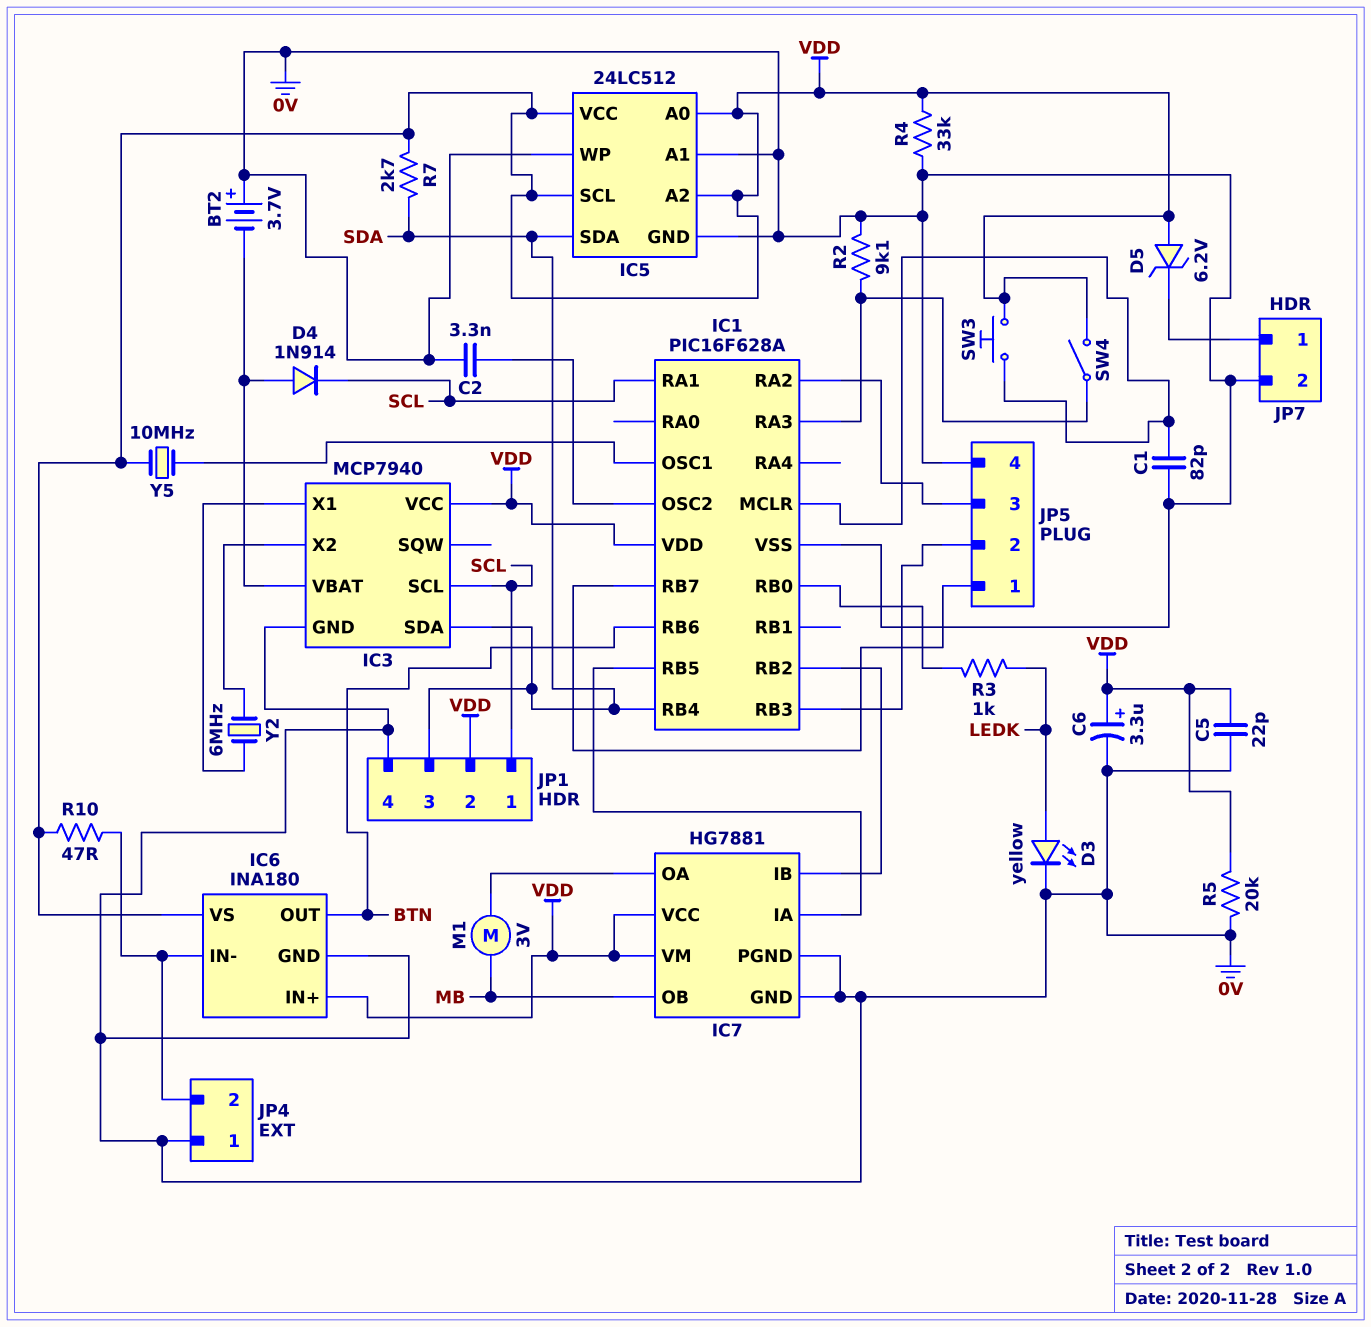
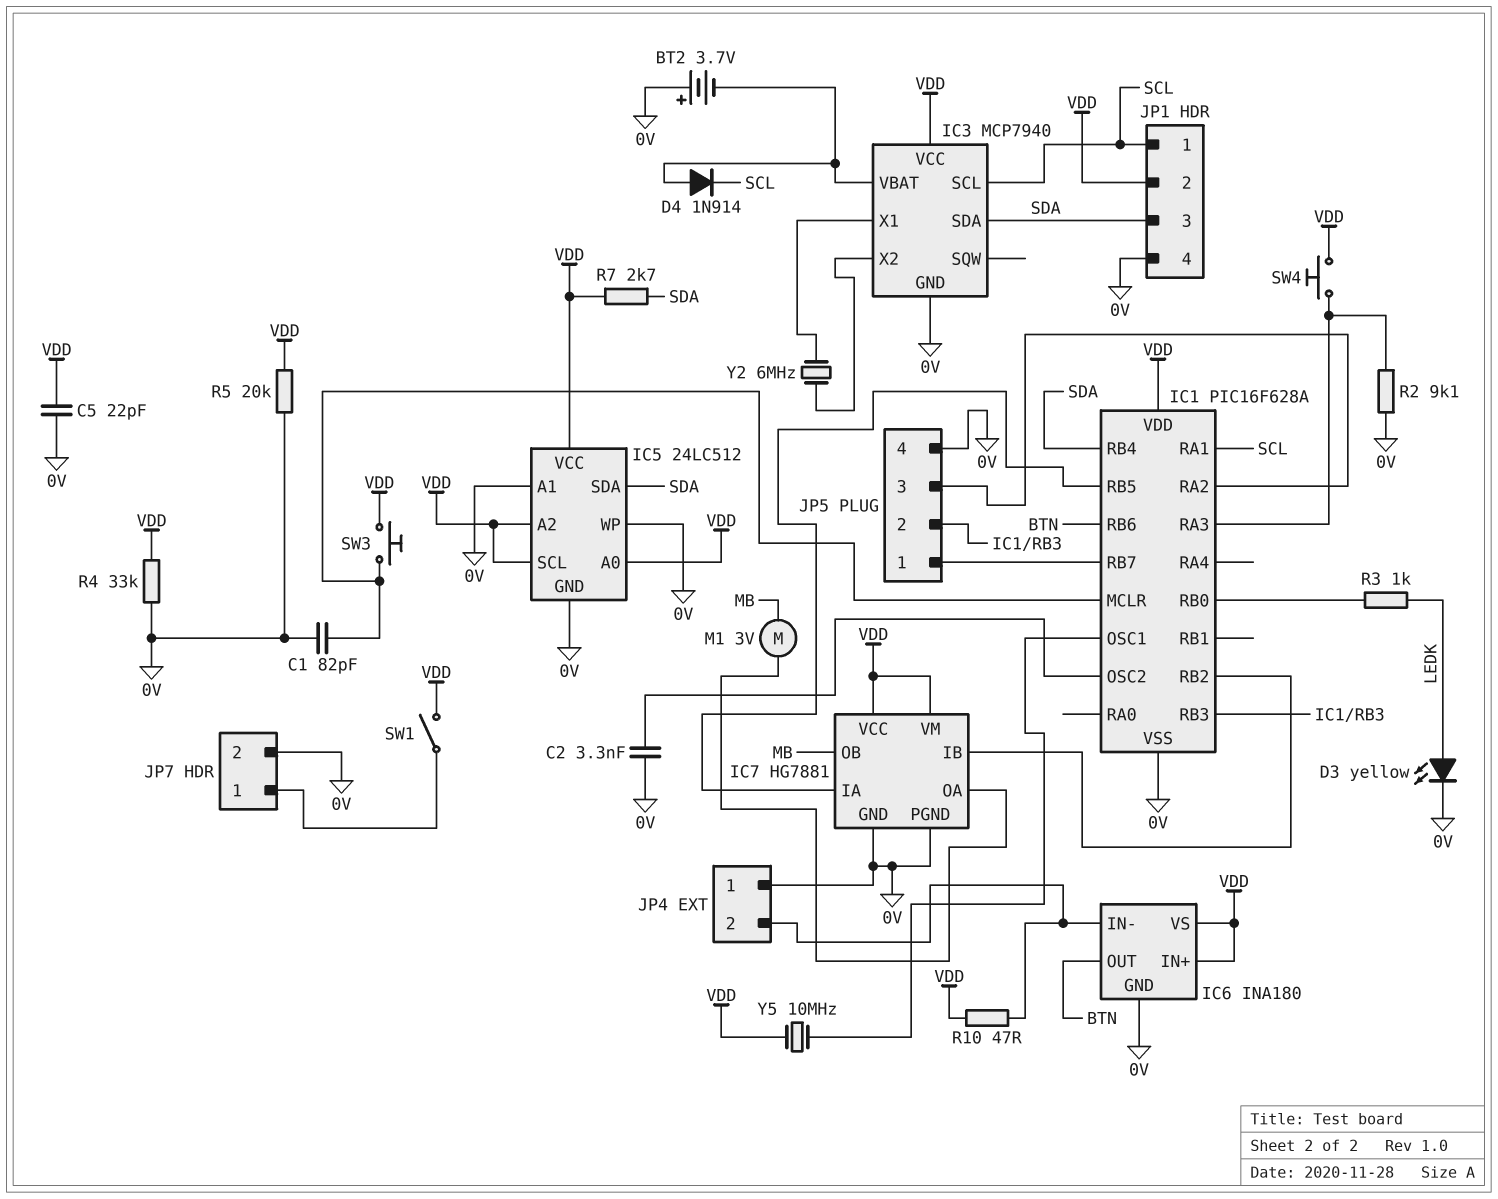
C6: 3.3uF (plus VDD, minus 0V) -> none
D5: zener 6.2V (A VDD, K JP7/1) -> none
SW1: none -> switch (JP7/1, VDD)
SW4: switch (IC1/RA3, VDD) -> button (IC1/RA3, VDD)

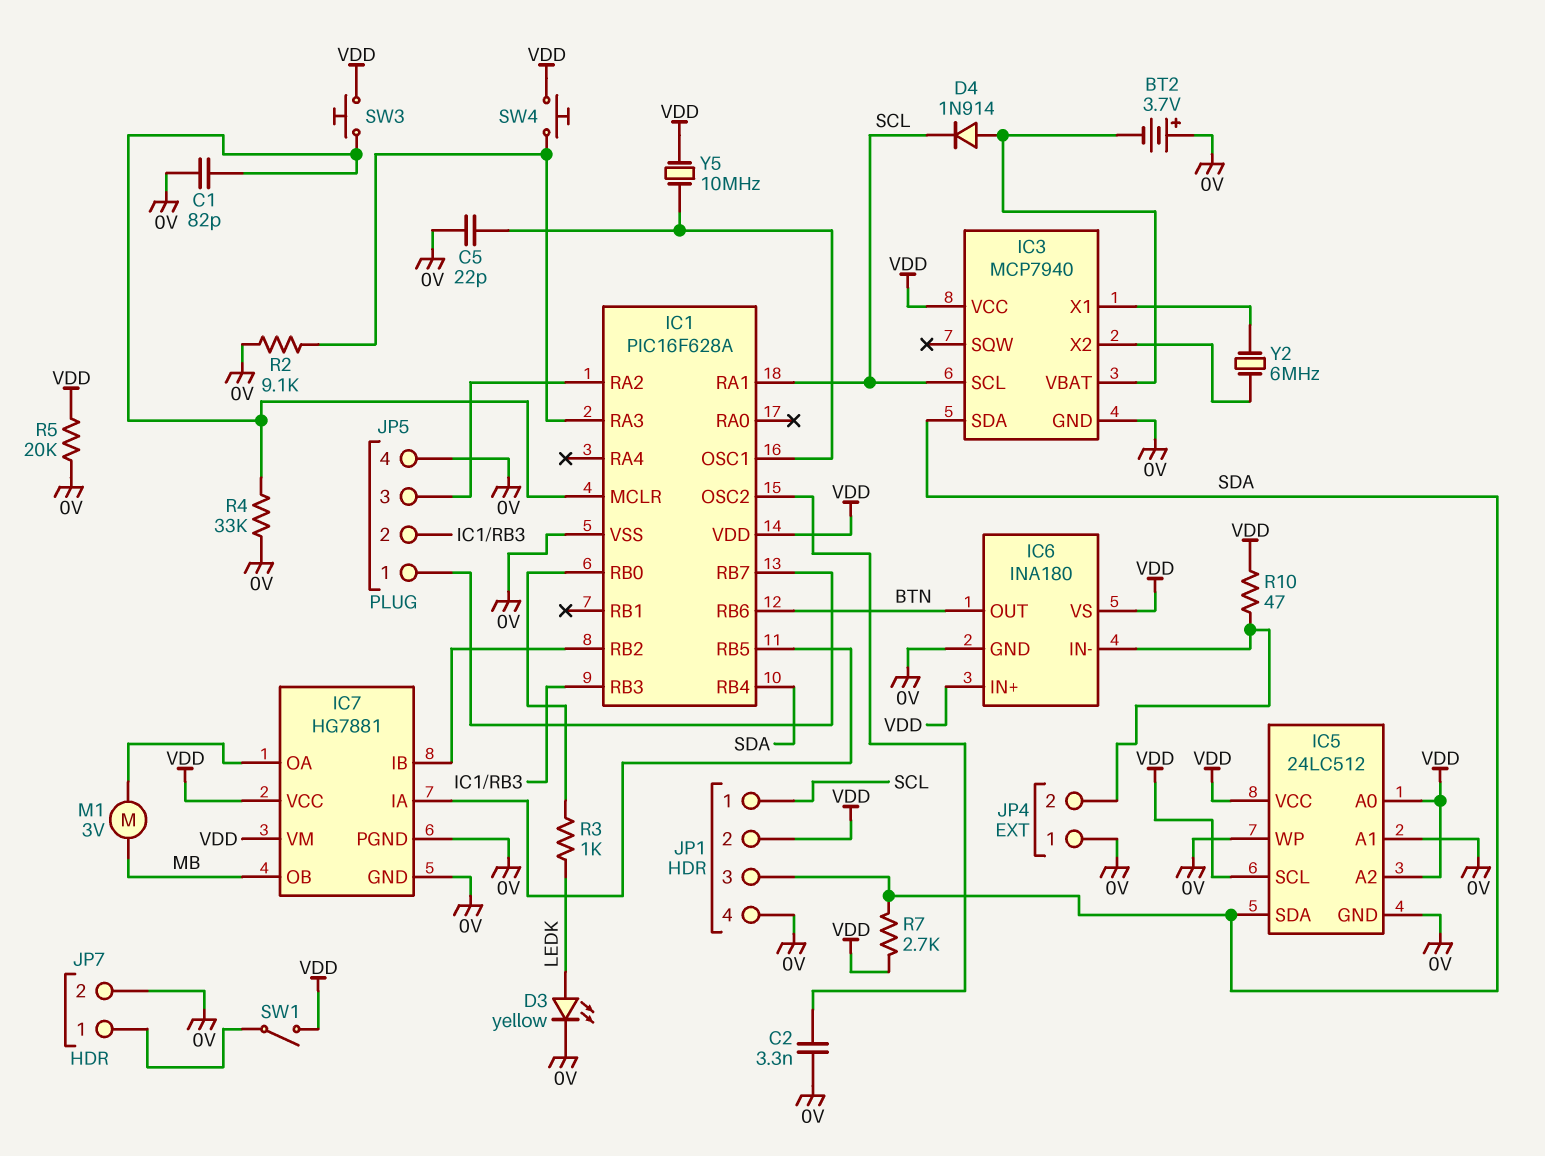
C5: 22pF (0V, VDD) -> 22pF (0V, IC1/OSC1)
R4: 33k (0V, VDD) -> 33k (0V, IC1/MCLR)

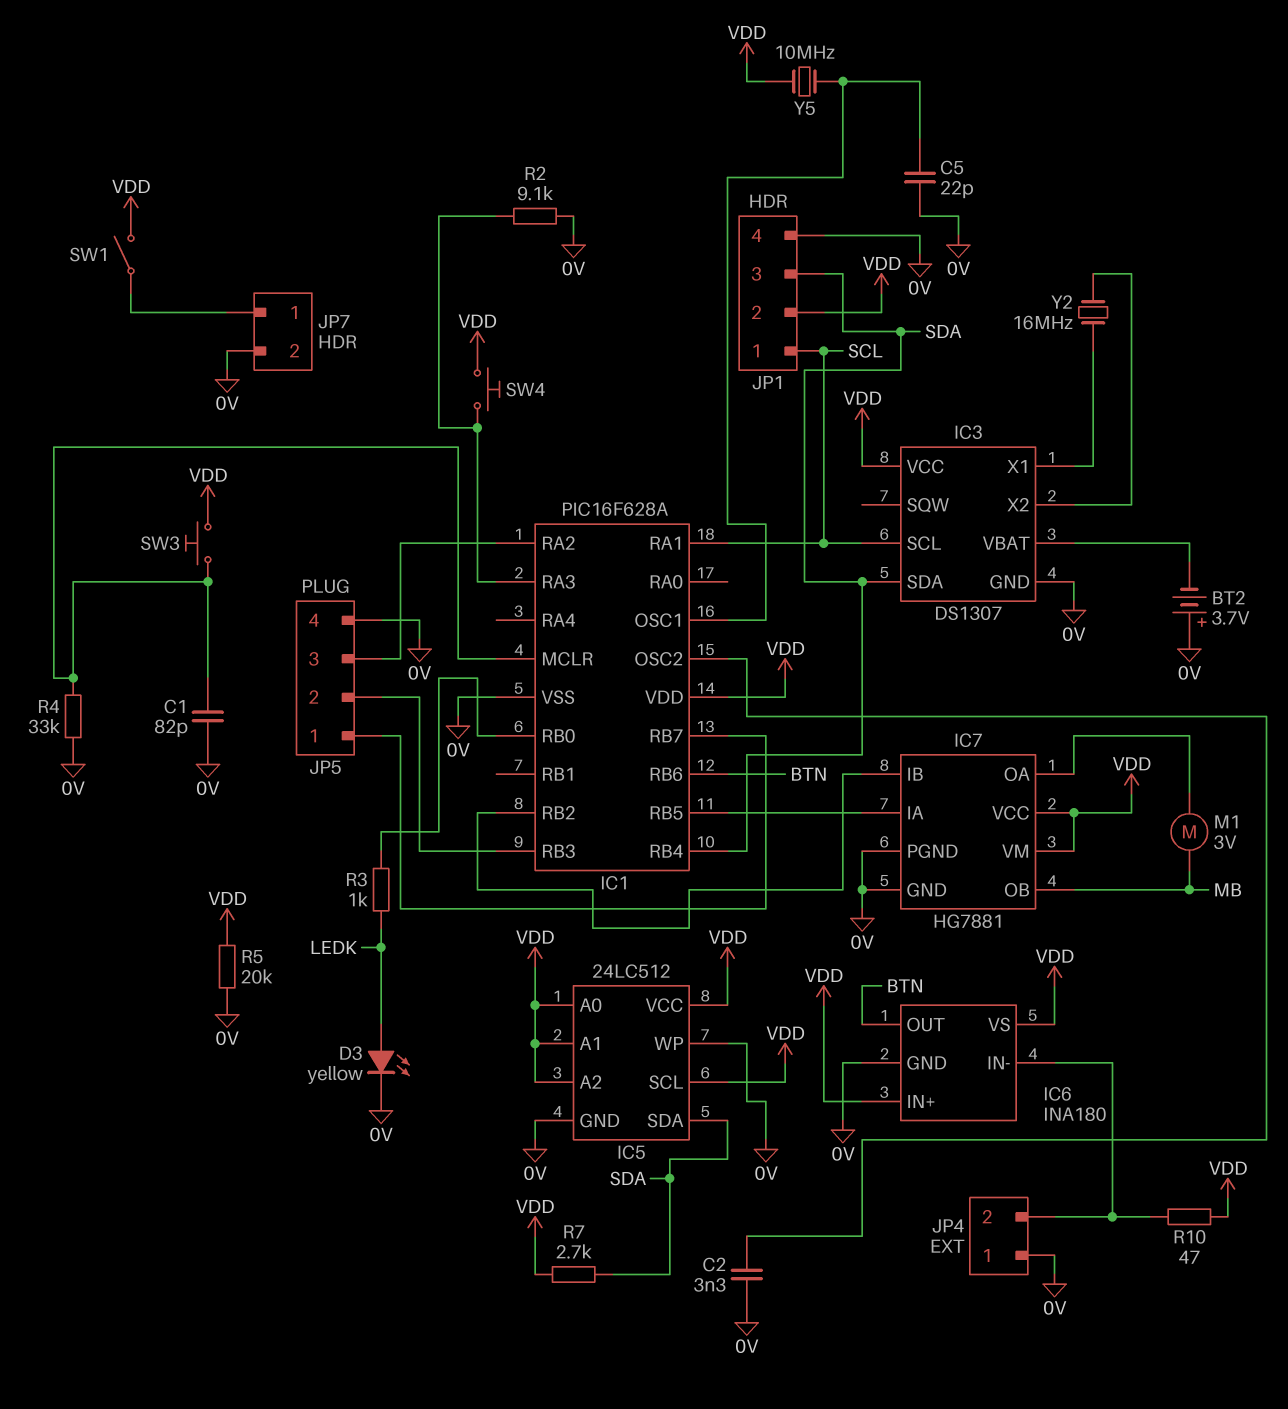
D4: diode 1N914 (A IC3/VBAT, K SCL) -> none
IC3: MCP7940 -> DS1307
IC5 pin A1: 0V -> VDD
Y2: 6MHz (IC3/X1, IC3/X2) -> 16MHz (IC3/X1, IC3/X2)

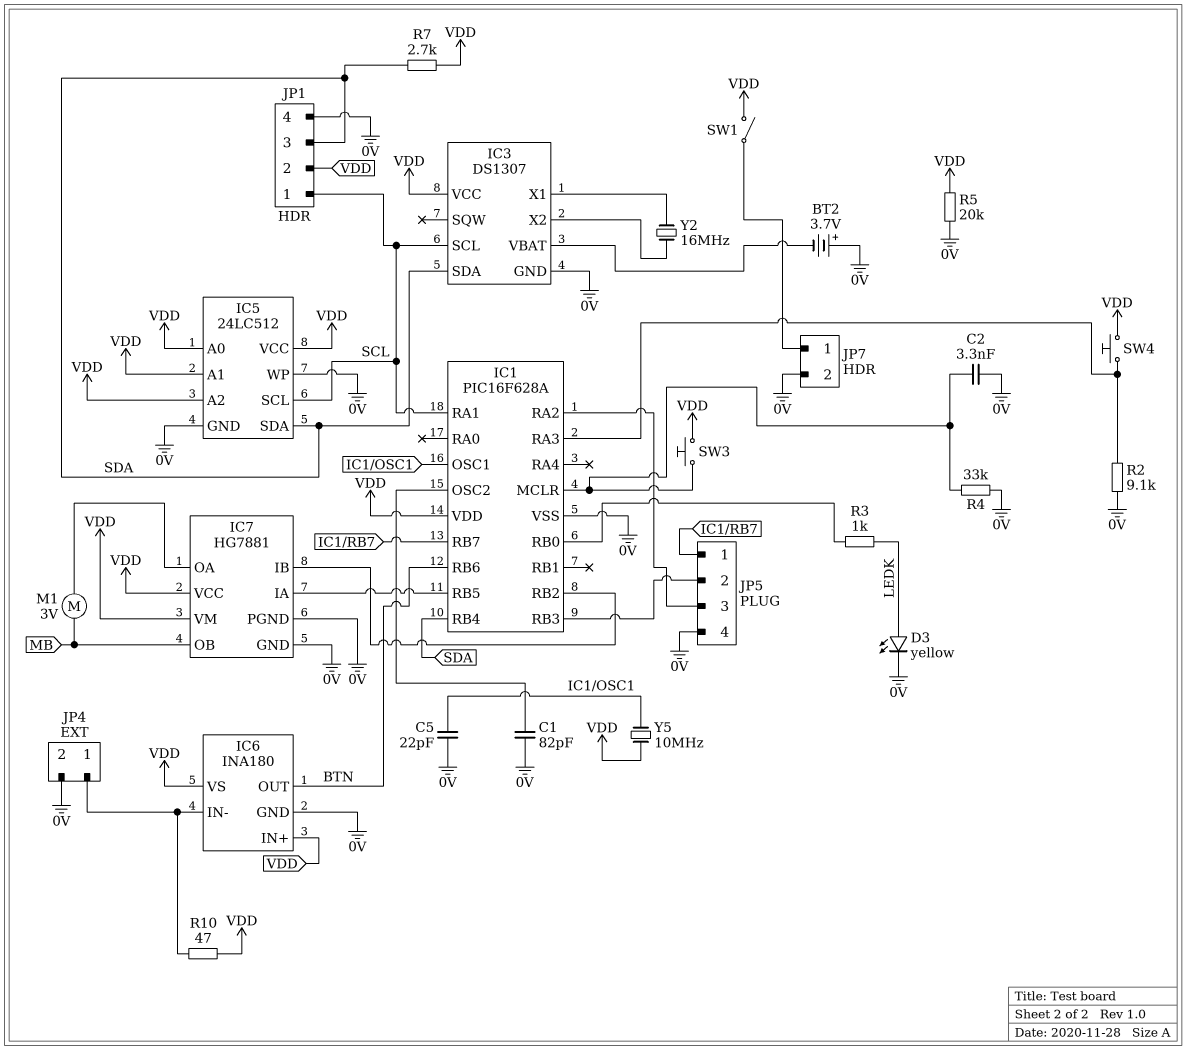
C1: 82pF (0V, IC1/MCLR) -> 82pF (0V, IC1/OSC2)
C2: 3.3nF (0V, IC1/OSC2) -> 3.3nF (0V, IC1/MCLR)
IC5 pin SCL: VDD -> SCL
JP4 pin 1: 0V -> IC6/IN-
JP4 pin 2: IC6/IN- -> 0V

